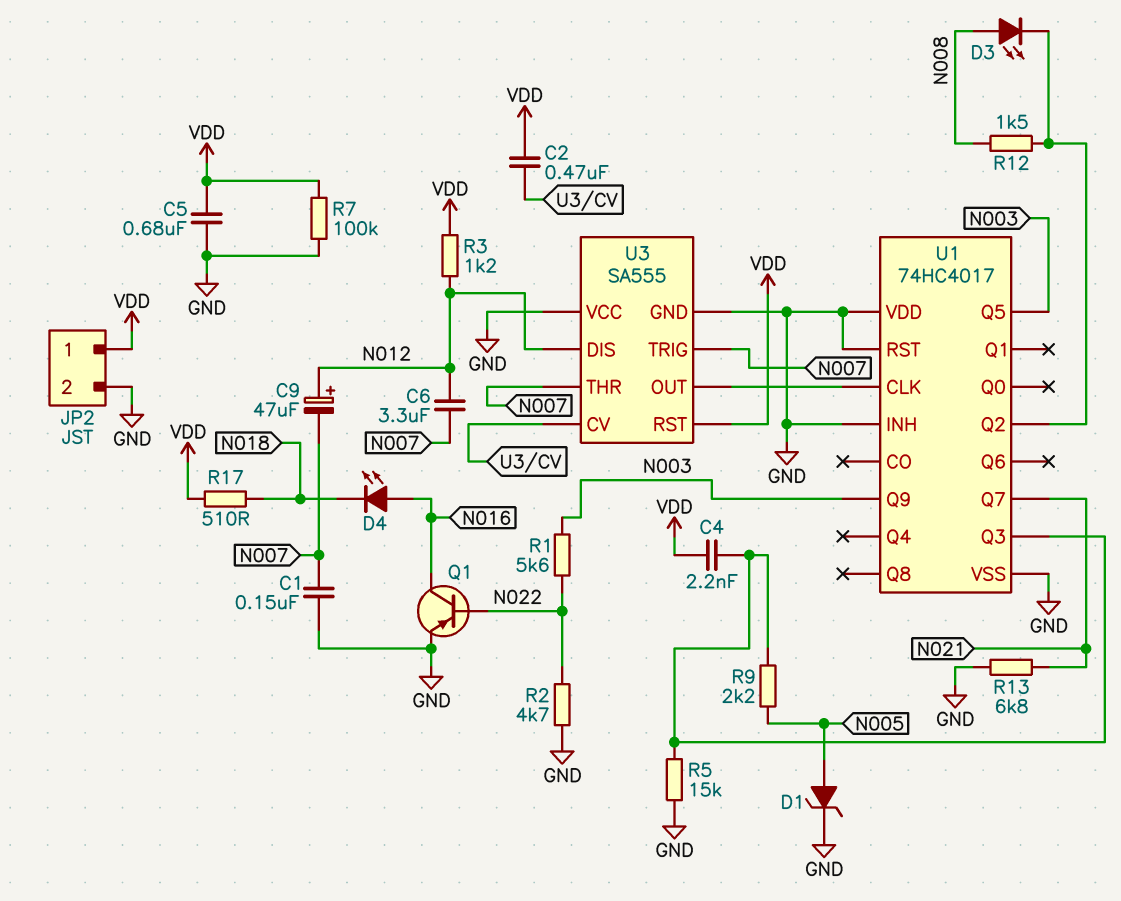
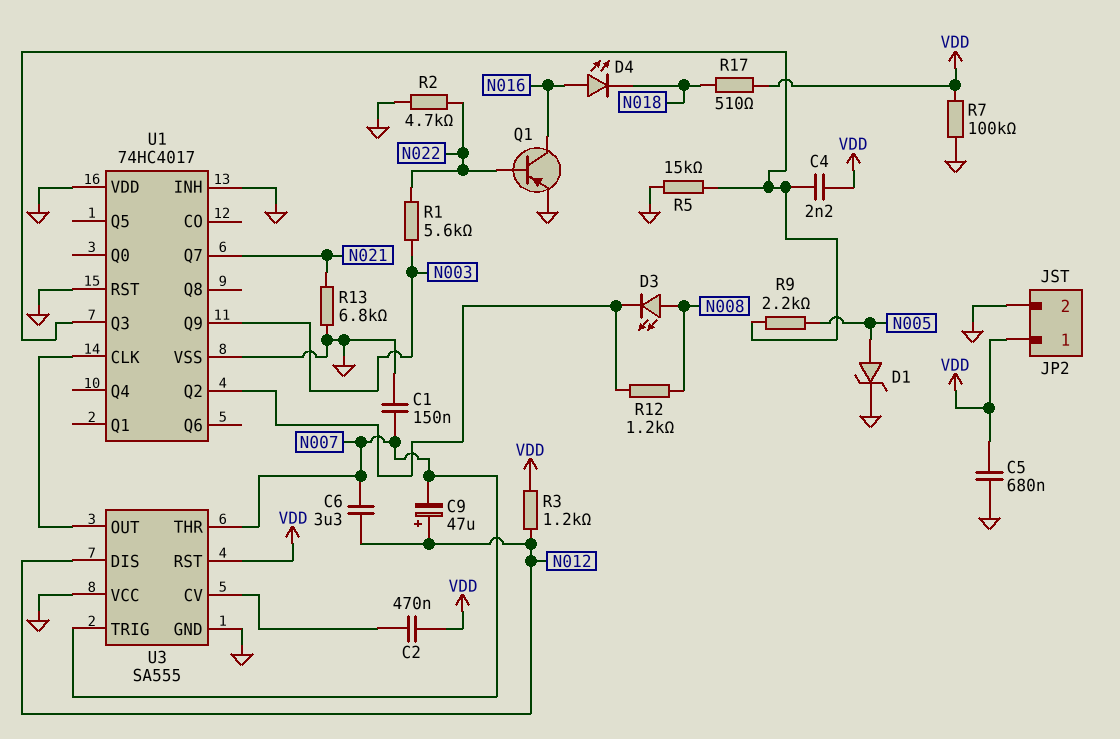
R12: 1.5k (N008, U1/Q2) -> 1.2k (N008, U1/Q2)
U1 pin Q5: N003 -> none

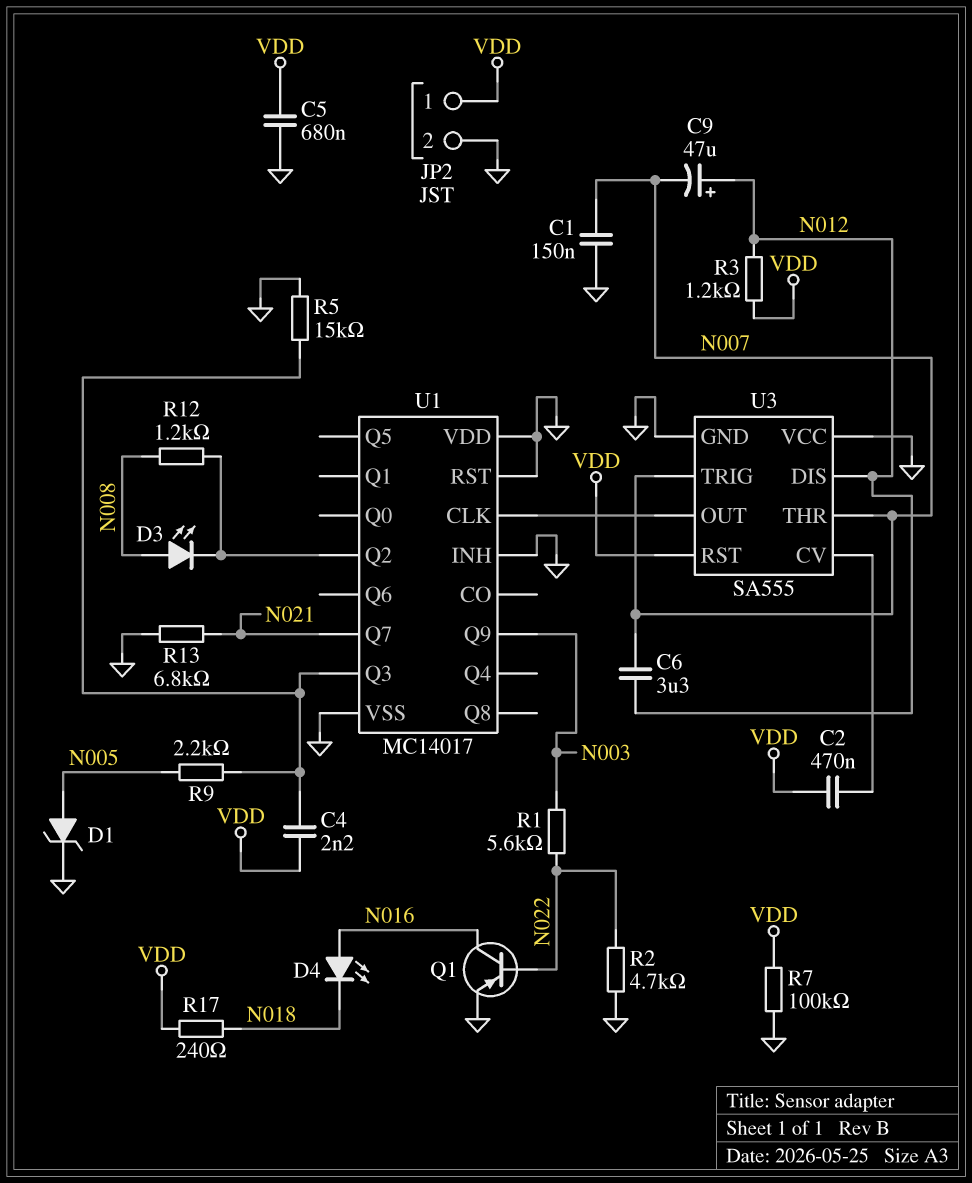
R17: 510 (N018, VDD) -> 240 (N018, VDD)
U1: 74HC4017 -> MC14017

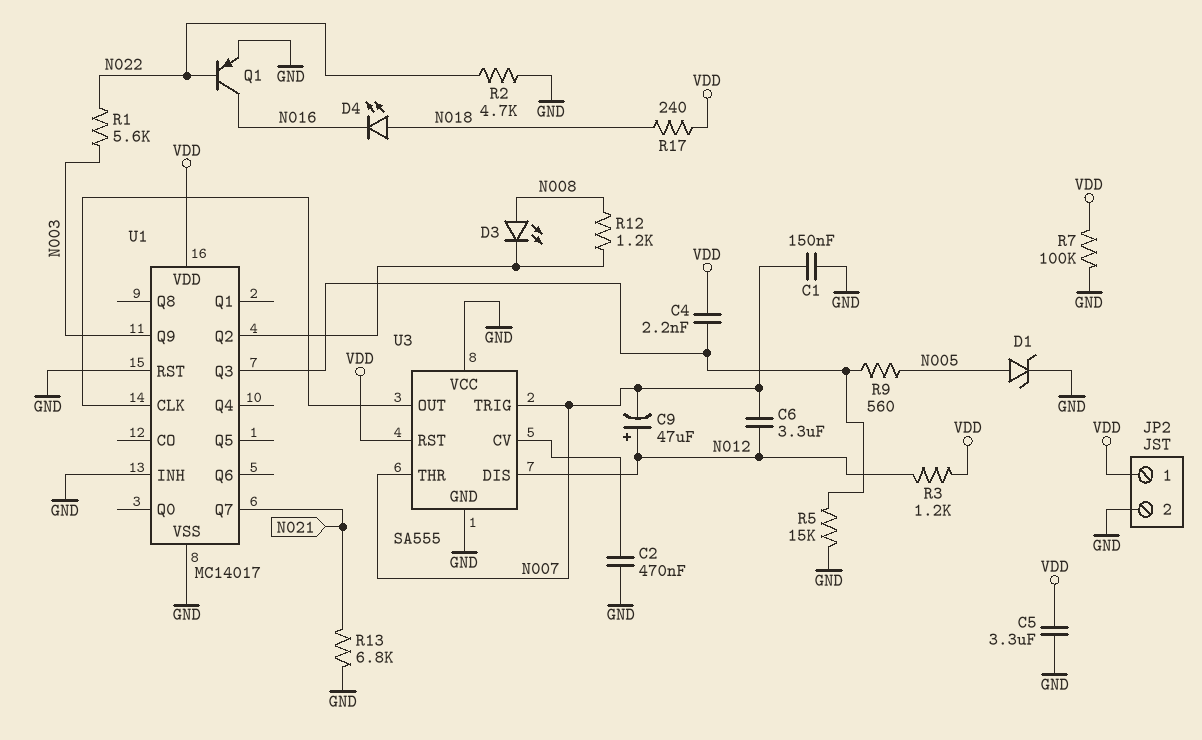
C2: 470nF (U3/CV, VDD) -> 470nF (GND, U3/CV)
C5: 680nF (GND, VDD) -> 3.3uF (GND, VDD)
D4: LED (A N016, K N018) -> LED (A N018, K N016)
R9: 2.2k (N005, U1/Q3) -> 560 (N005, U1/Q3)
U1 pin VDD: GND -> VDD

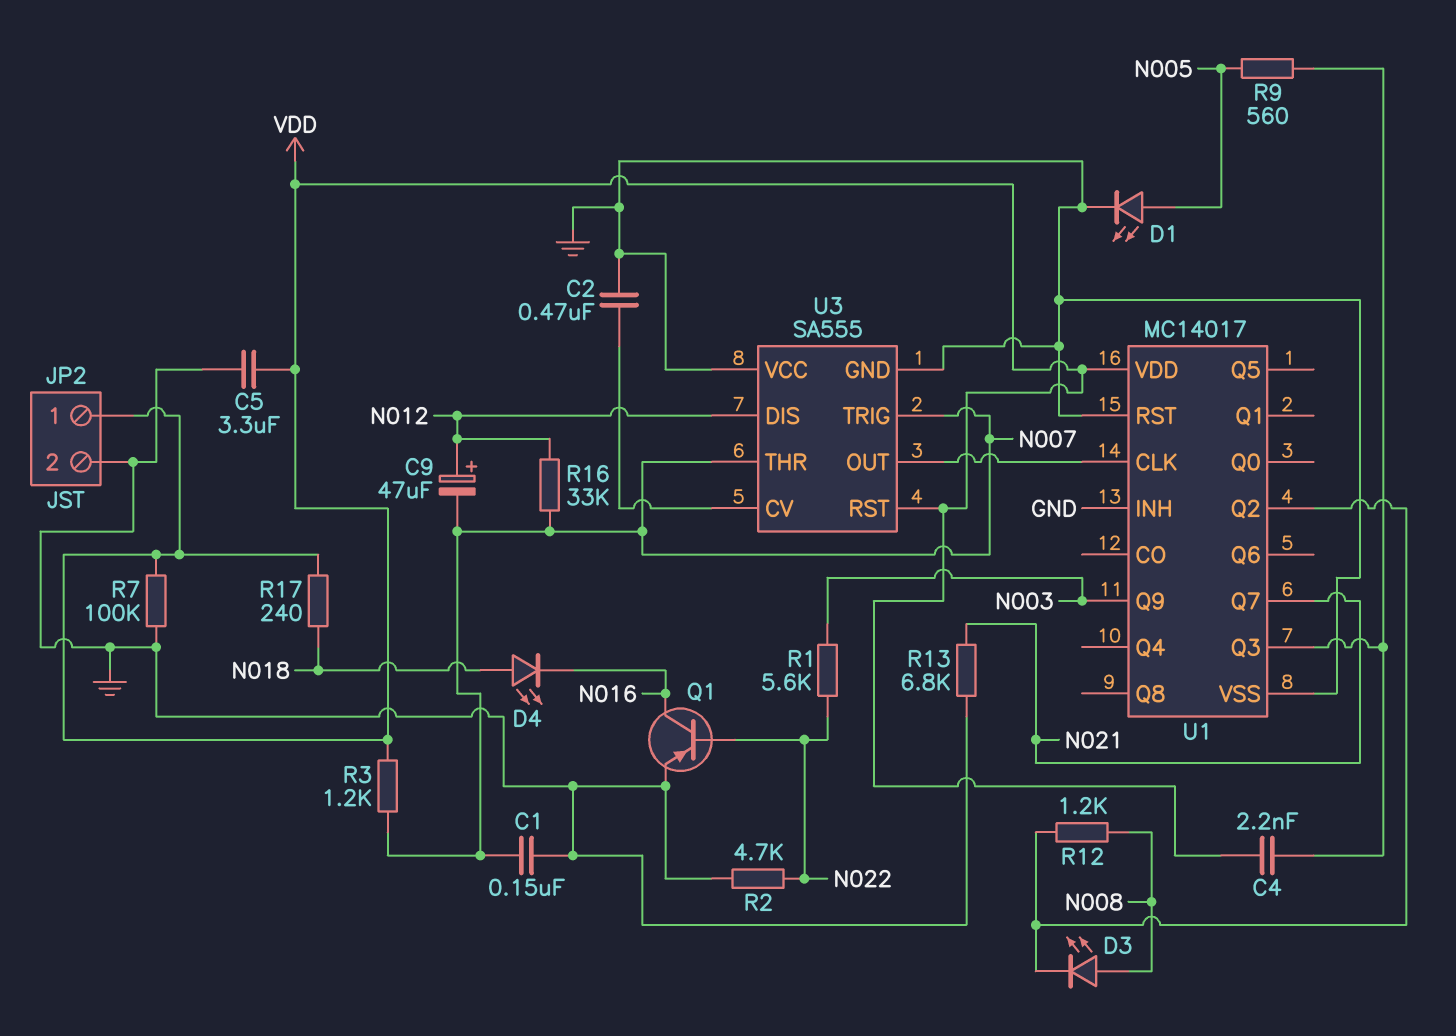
C6: 3.3uF (N007, N012) -> none
D1: zener (A N005, K GND) -> LED (A N005, K GND)
R3: 1.2k (N012, VDD) -> 1.2k (N007, VDD)
R5: 15k (GND, U1/Q3) -> none
R16: none -> 33k (N007, N012)

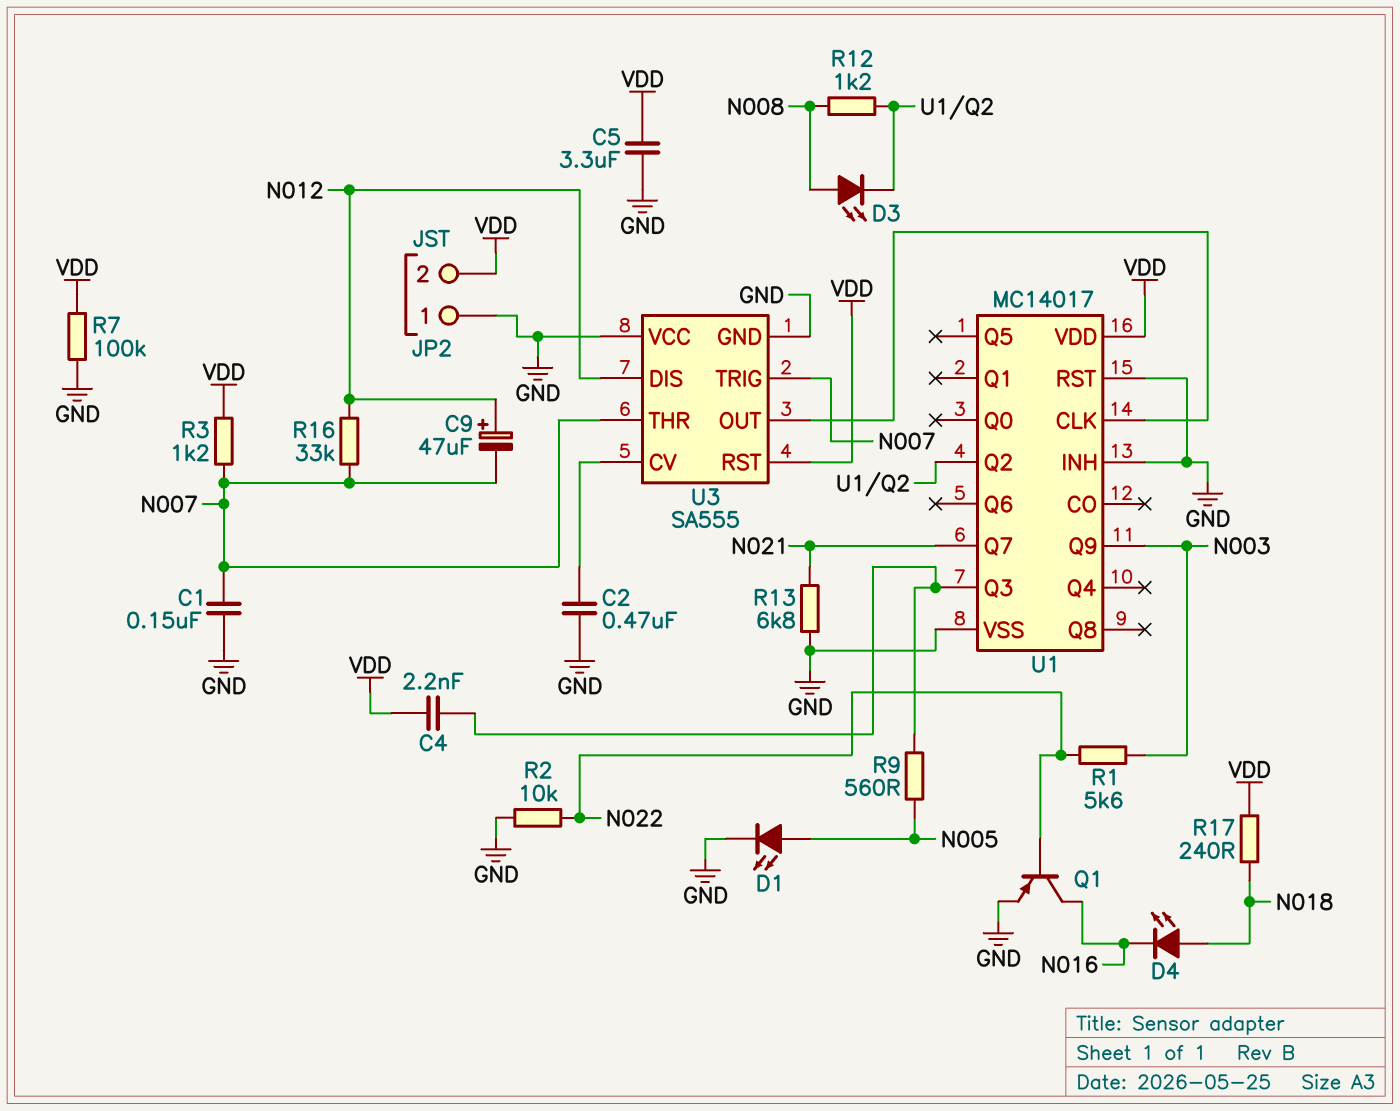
JP2 pin 1: VDD -> GND
JP2 pin 2: GND -> VDD
R2: 4.7k (GND, N022) -> 10k (GND, N022)

